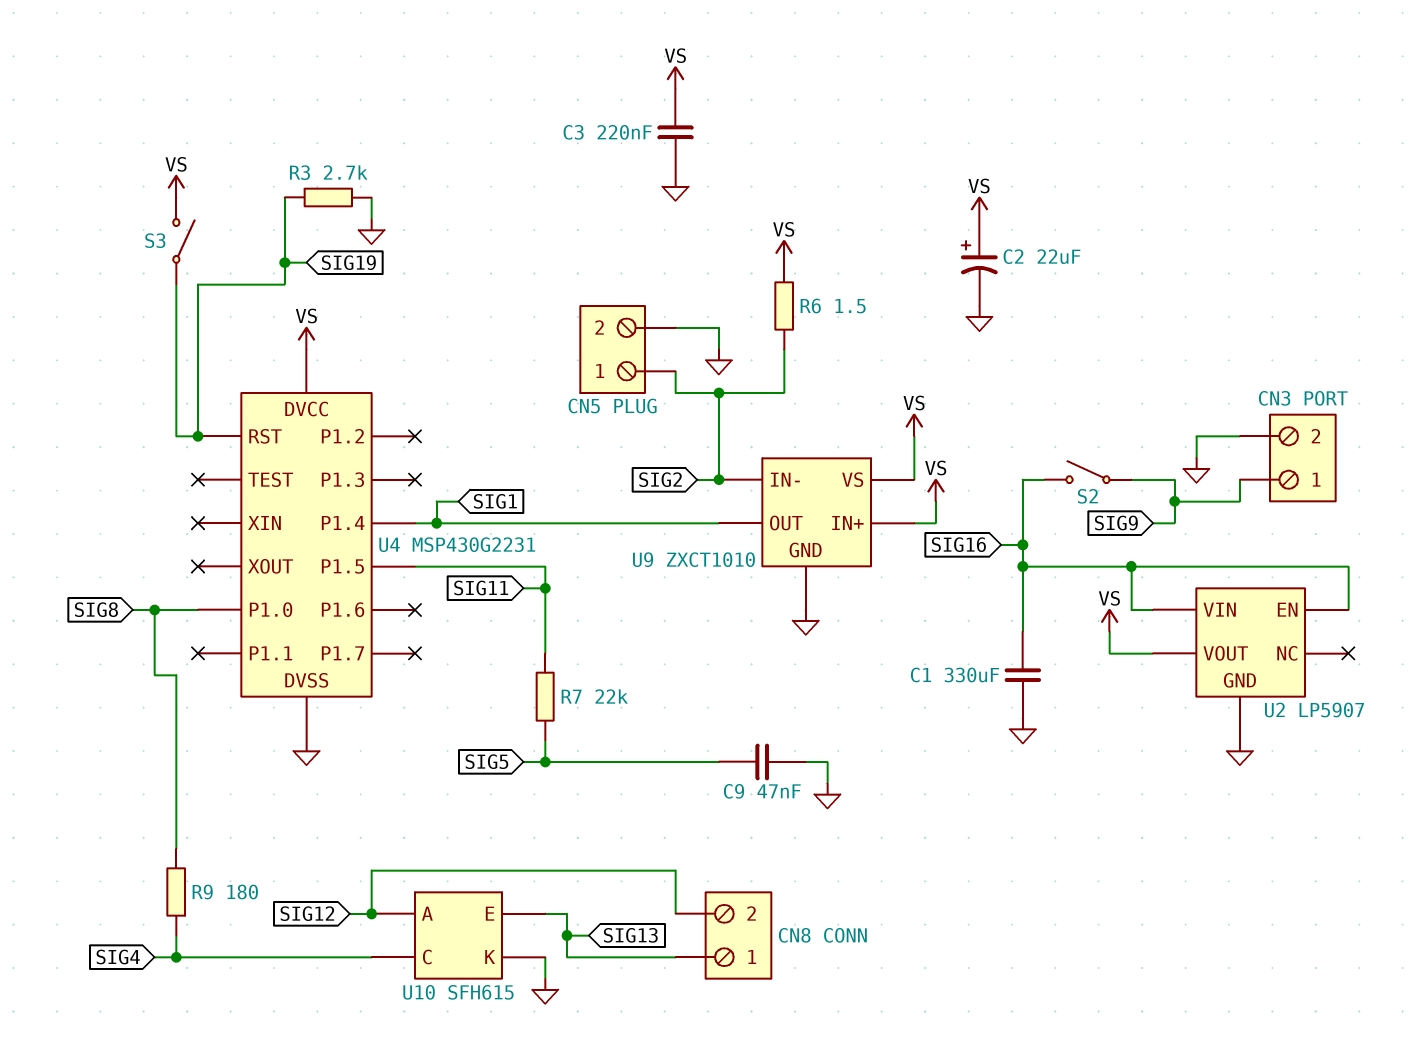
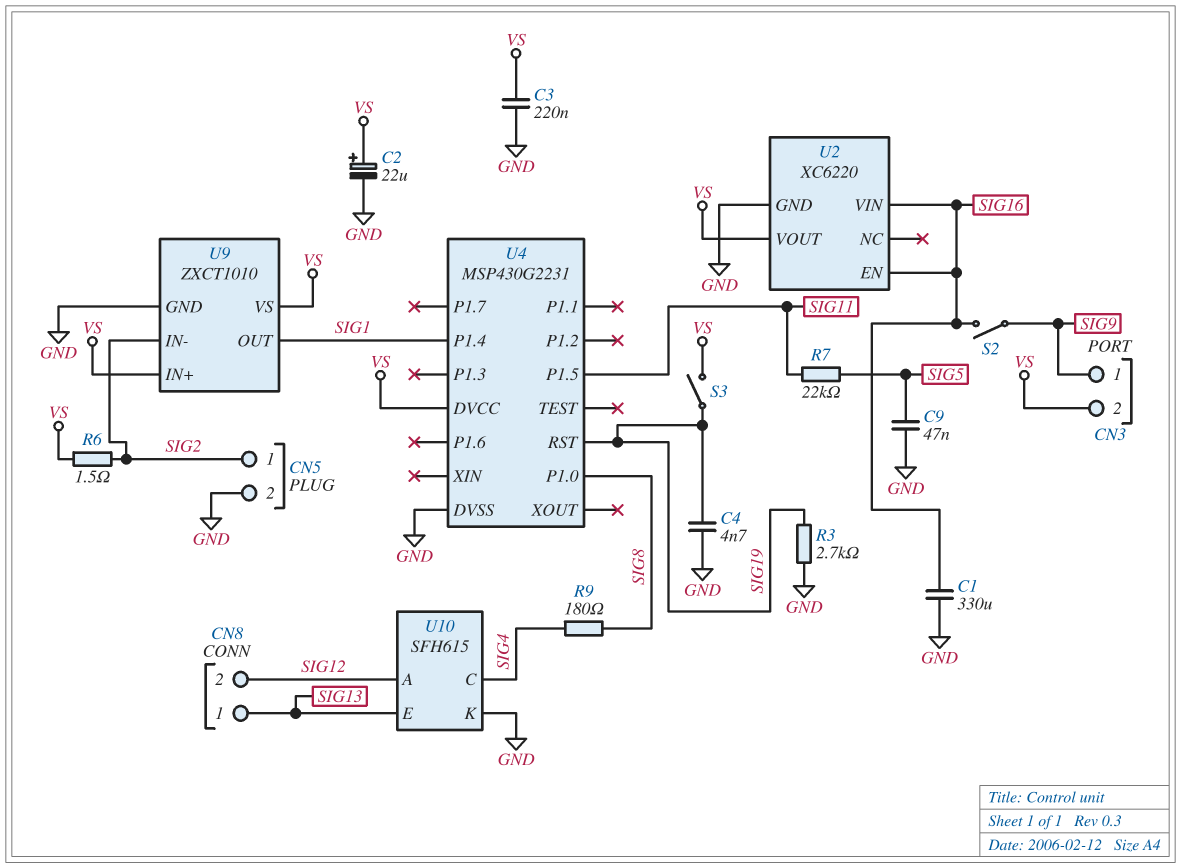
C4: none -> 4.7nF (GND, SIG19)
CN3 pin 2: GND -> VS
U2: LP5907 -> XC6220

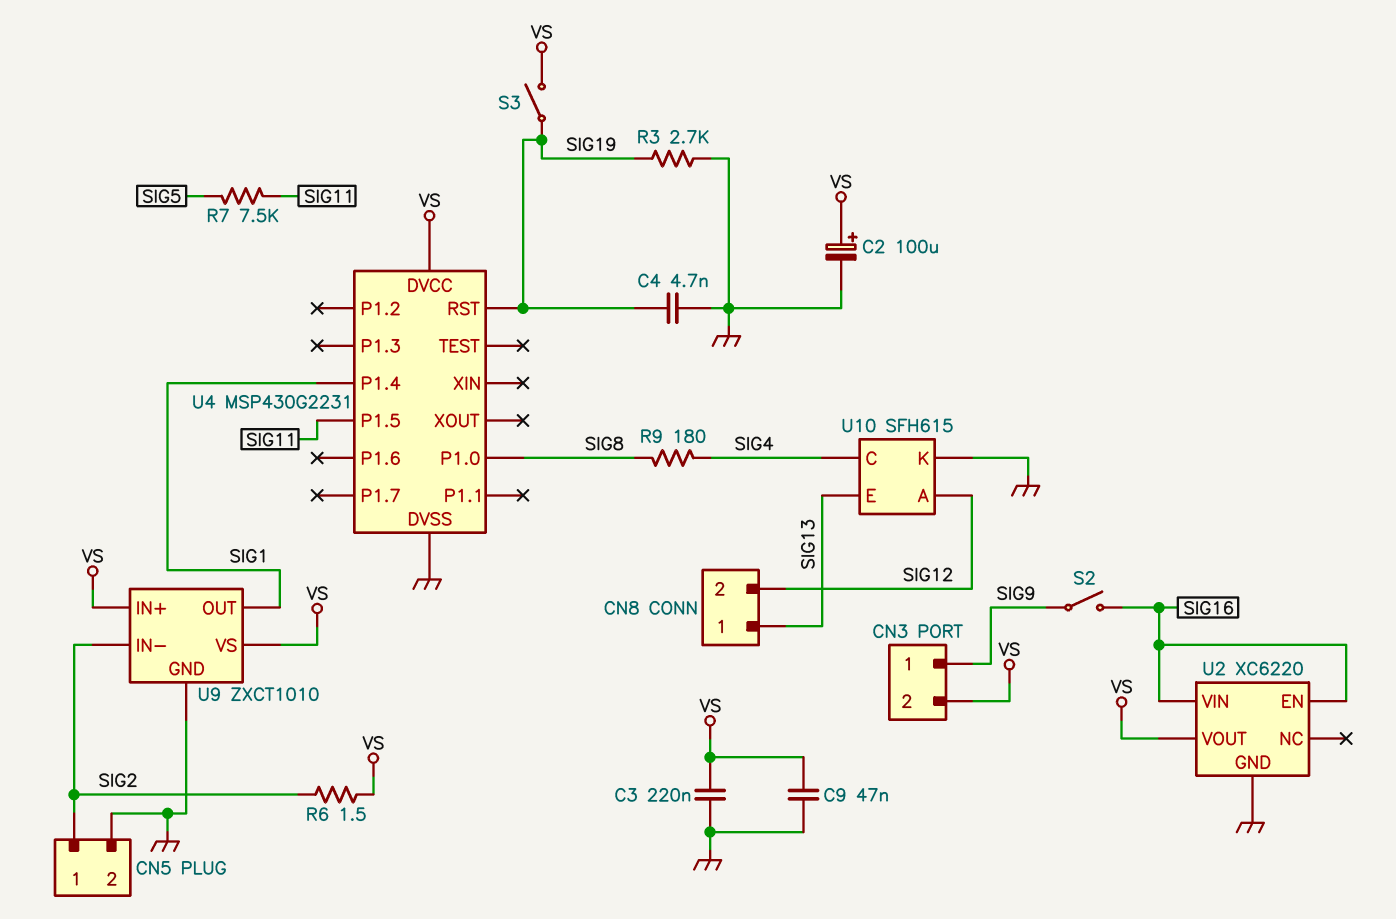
C1: 330uF (GND, SIG16) -> none
C2: 22uF (plus VS, minus GND) -> 100uF (plus VS, minus GND)
C9: 47nF (GND, SIG5) -> 47nF (GND, VS)
R7: 22k (SIG5, SIG11) -> 7.5k (SIG5, SIG11)

